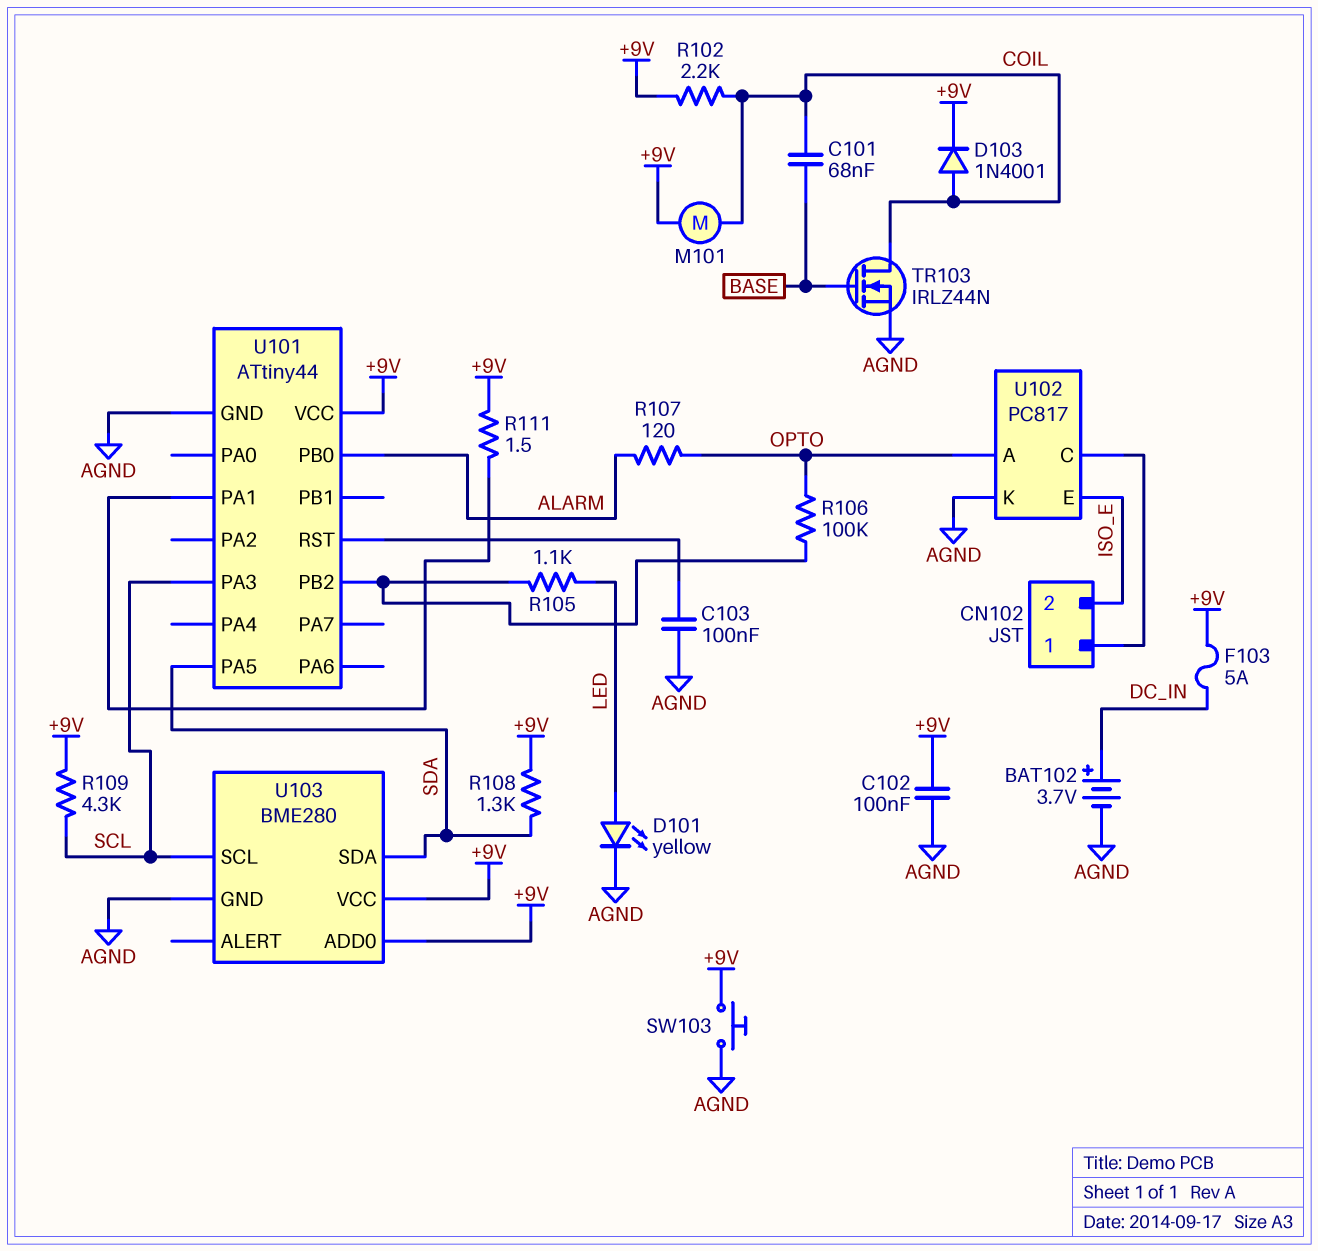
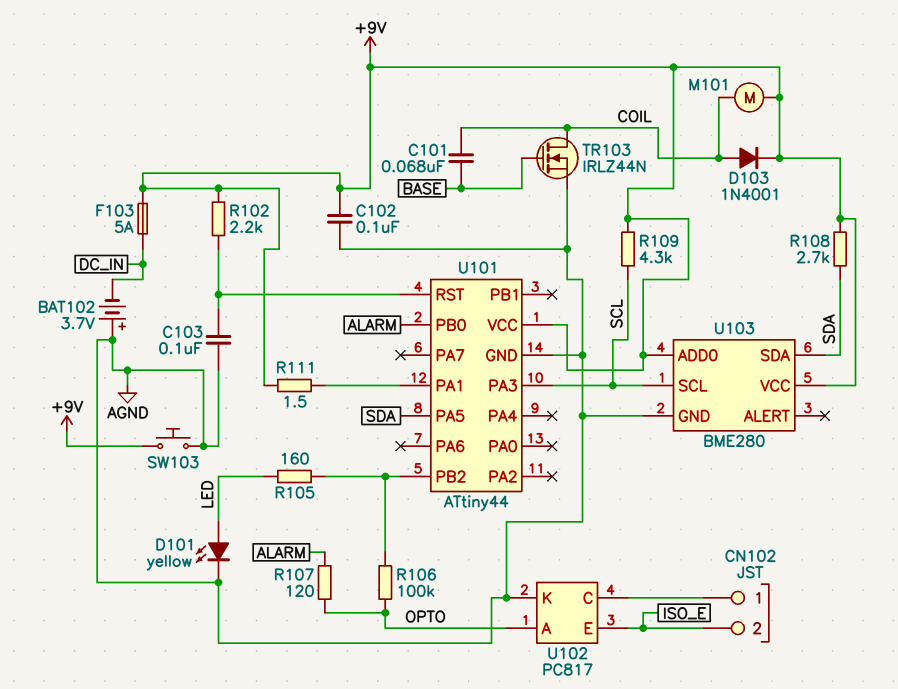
BAT102: 3.7V (plus DC_IN, minus AGND) -> 3.7V (plus AGND, minus DC_IN)
R102: 2.2k (+9V, COIL) -> 2.2k (+9V, U101/RST)
R105: 1.1k (LED, U101/PB2) -> 160 (LED, U101/PB2)
R108: 1.3k (+9V, SDA) -> 2.7k (+9V, SDA)

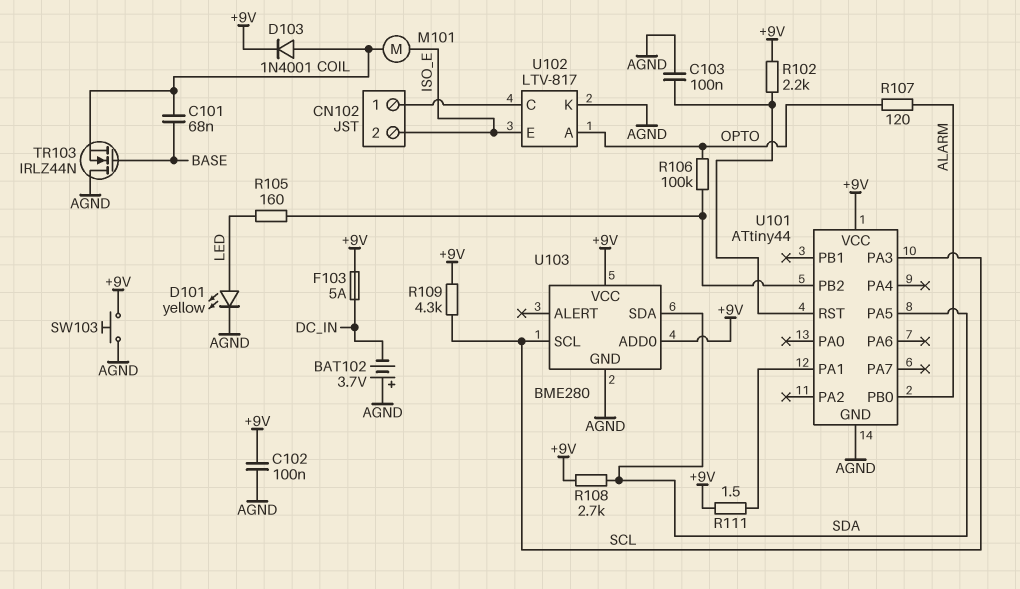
M101: motor (+9V, COIL) -> motor (COIL, ISO_E)
TR103: NMOS IRLZ44N (G BASE, D COIL, S AGND) -> NMOS IRLZ44N (G BASE, D AGND, S COIL)
U102: PC817 -> LTV-817

